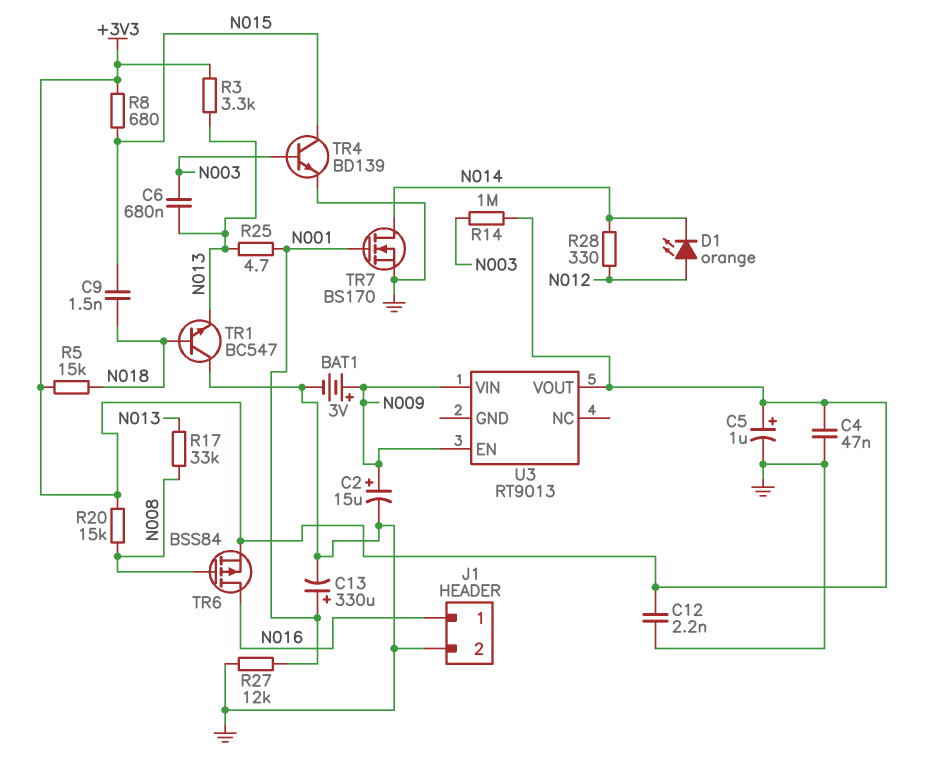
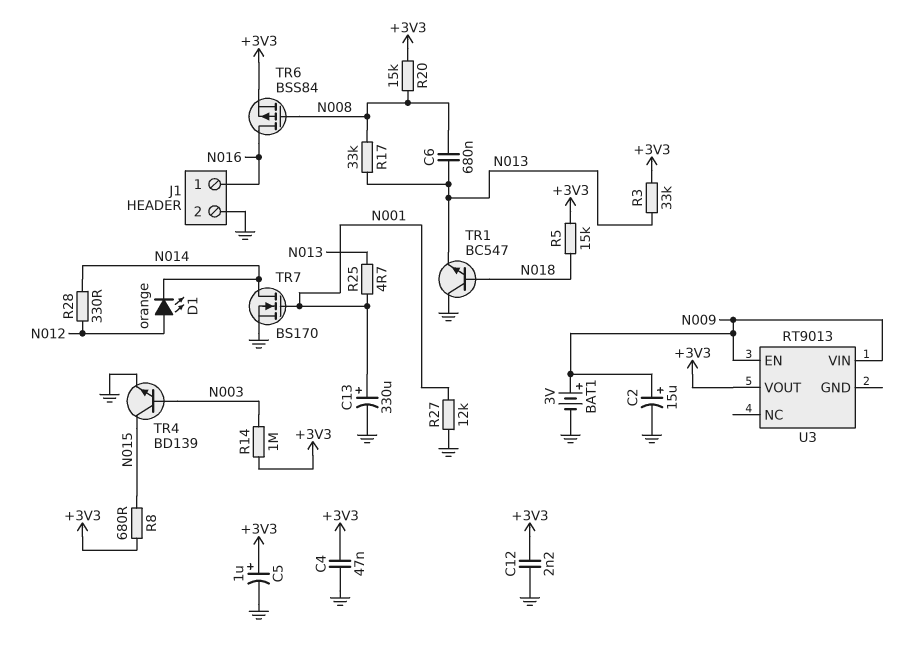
C6: 680nF (N003, N013) -> 680nF (N008, N013)
C9: 1.5nF (N015, N018) -> none
R3: 3.3k (+3V3, N013) -> 33k (+3V3, N013)

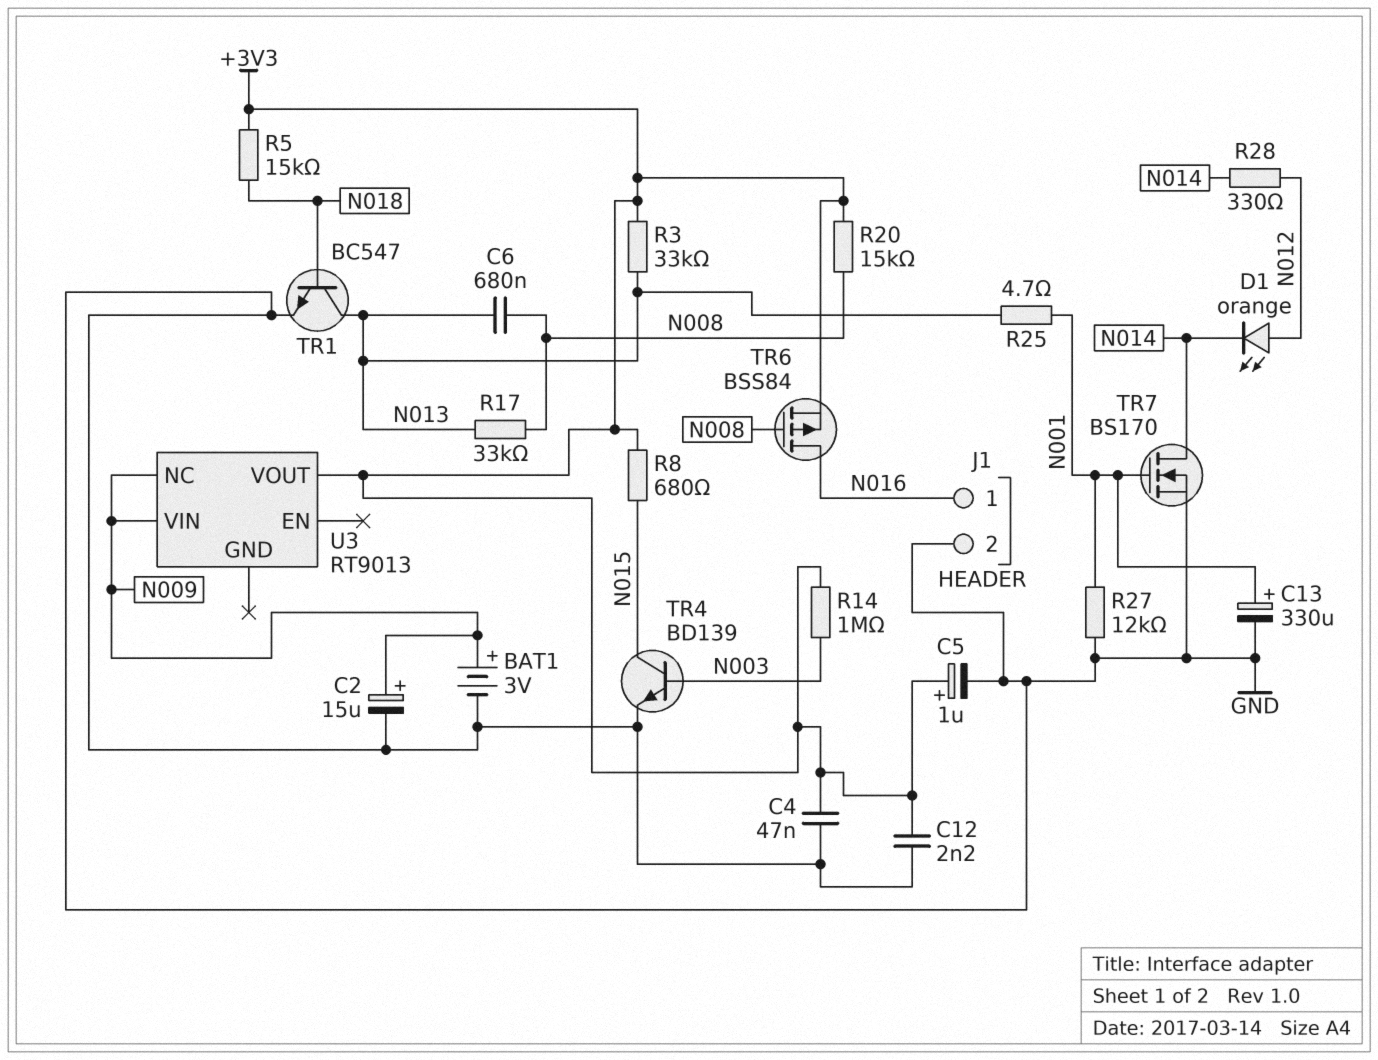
TR1: NPN BC547 (B N018, C GND, E N013) -> NPN BC547 (B N018, C N013, E GND)
U3 pin EN: N009 -> none
U3 pin NC: none -> N009

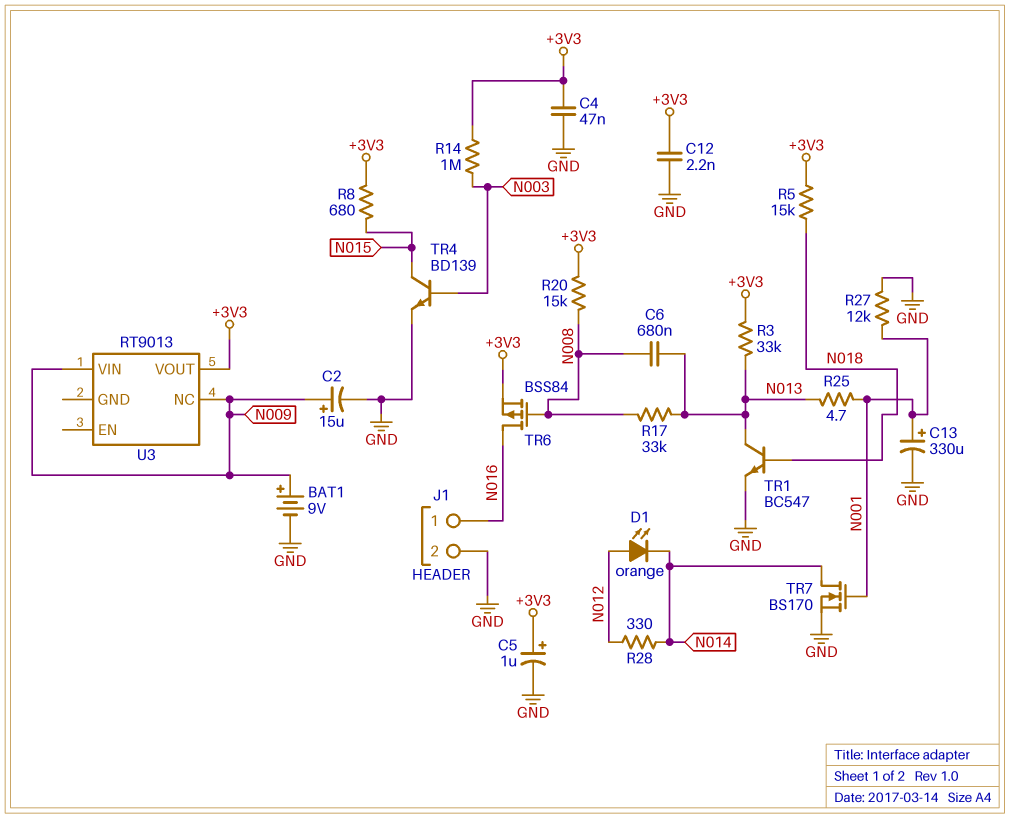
BAT1: 3V (plus N009, minus GND) -> 9V (plus N009, minus GND)

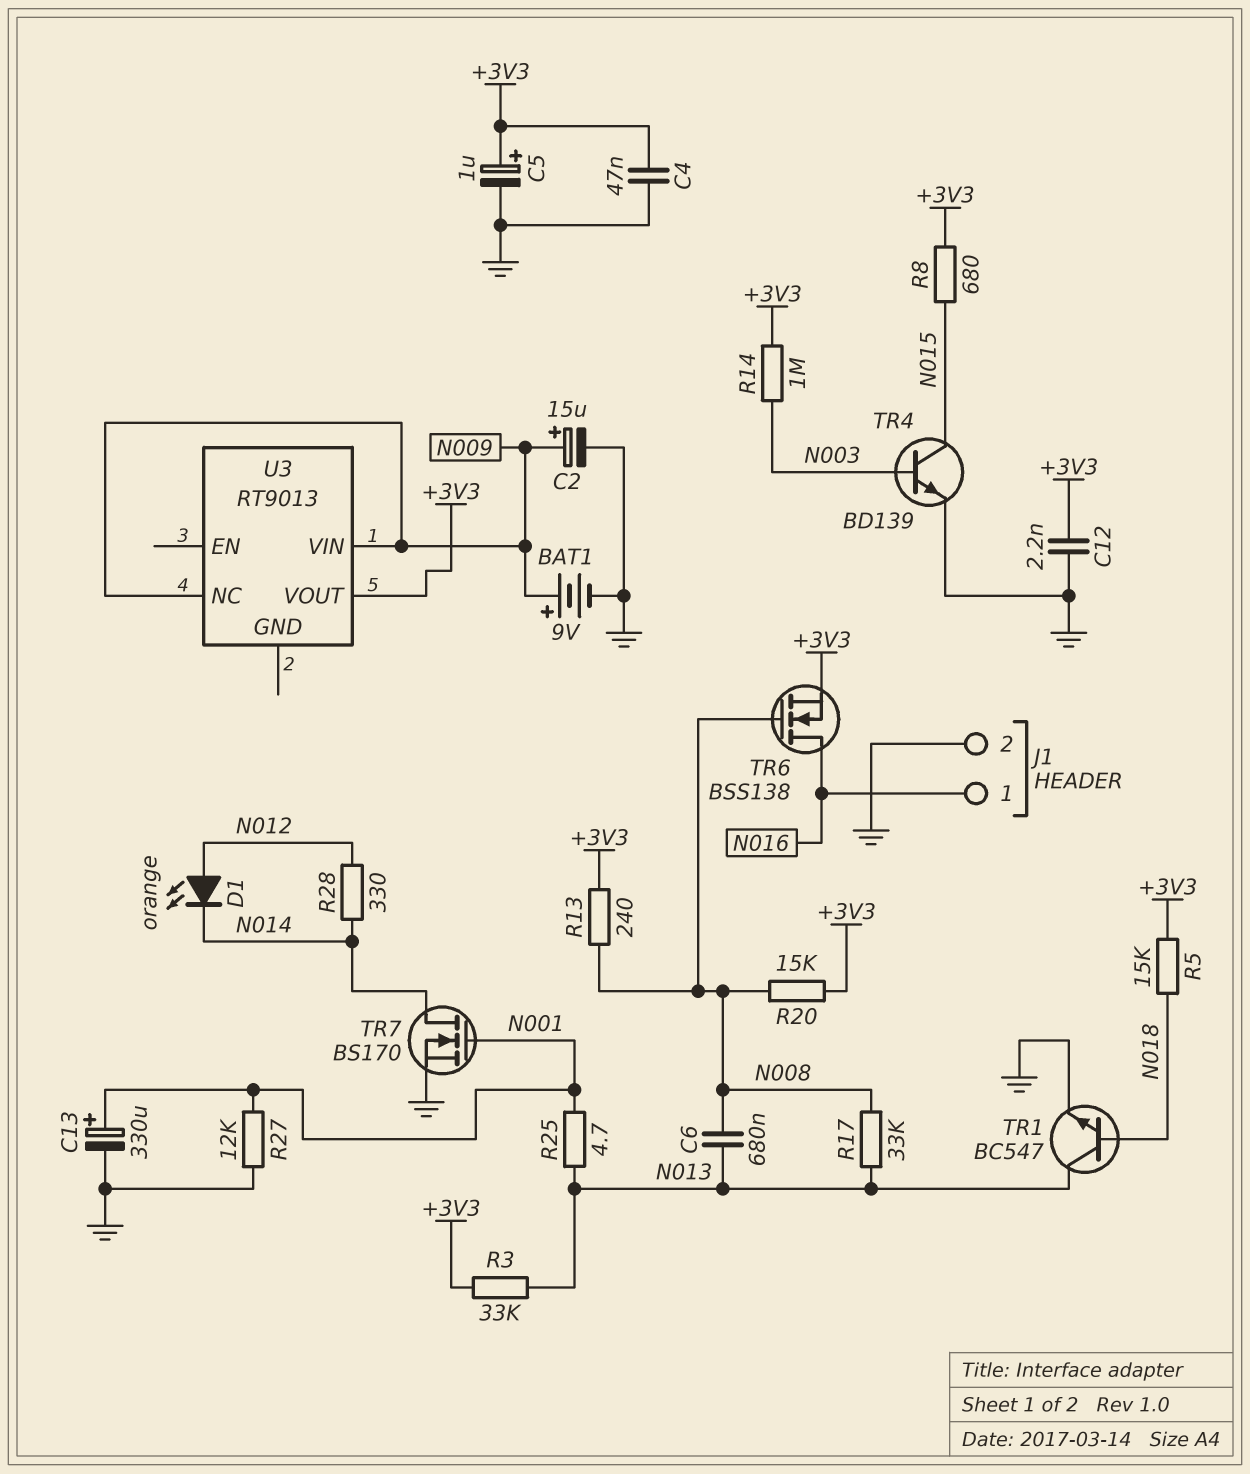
R13: none -> 240 (+3V3, N008)
TR6: PMOS BSS84 (G N008, D N016, S +3V3) -> NMOS BSS138 (G N008, D N016, S +3V3)

